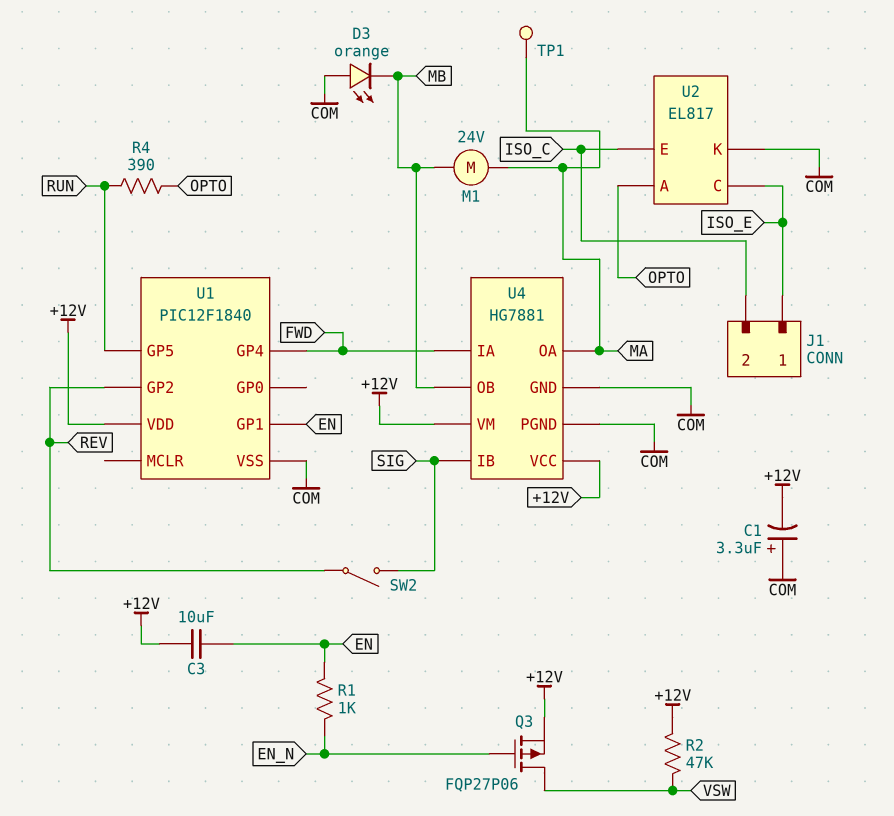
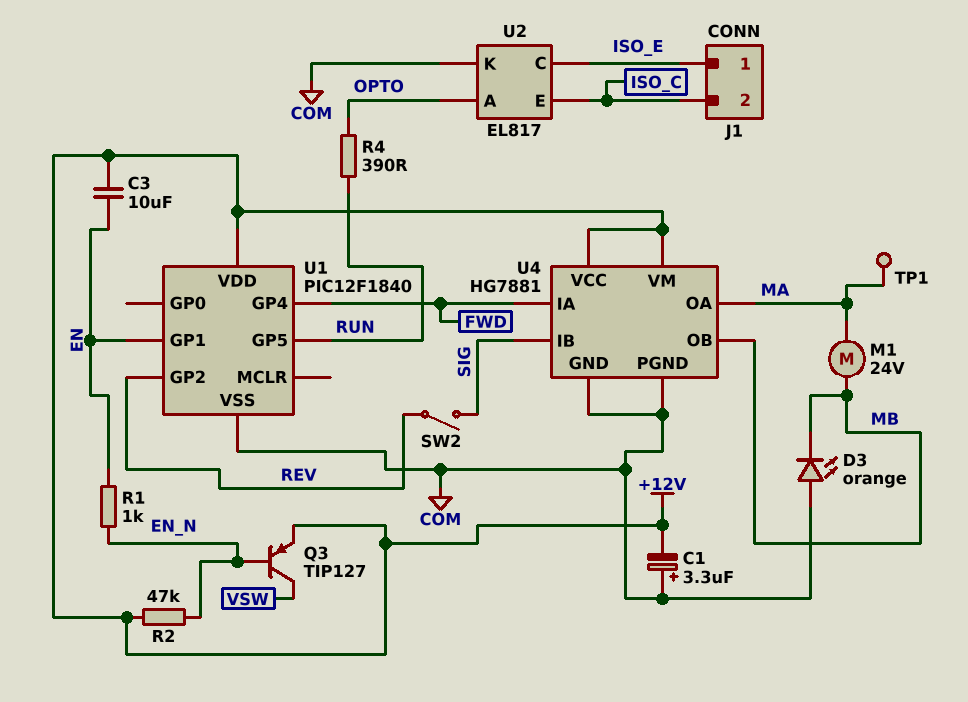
Q3: PMOS FQP27P06 (G EN_N, D VSW, S +12V) -> PNP TIP127 (B EN_N, C VSW, E +12V)
R2: 47k (+12V, VSW) -> 47k (+12V, EN_N)

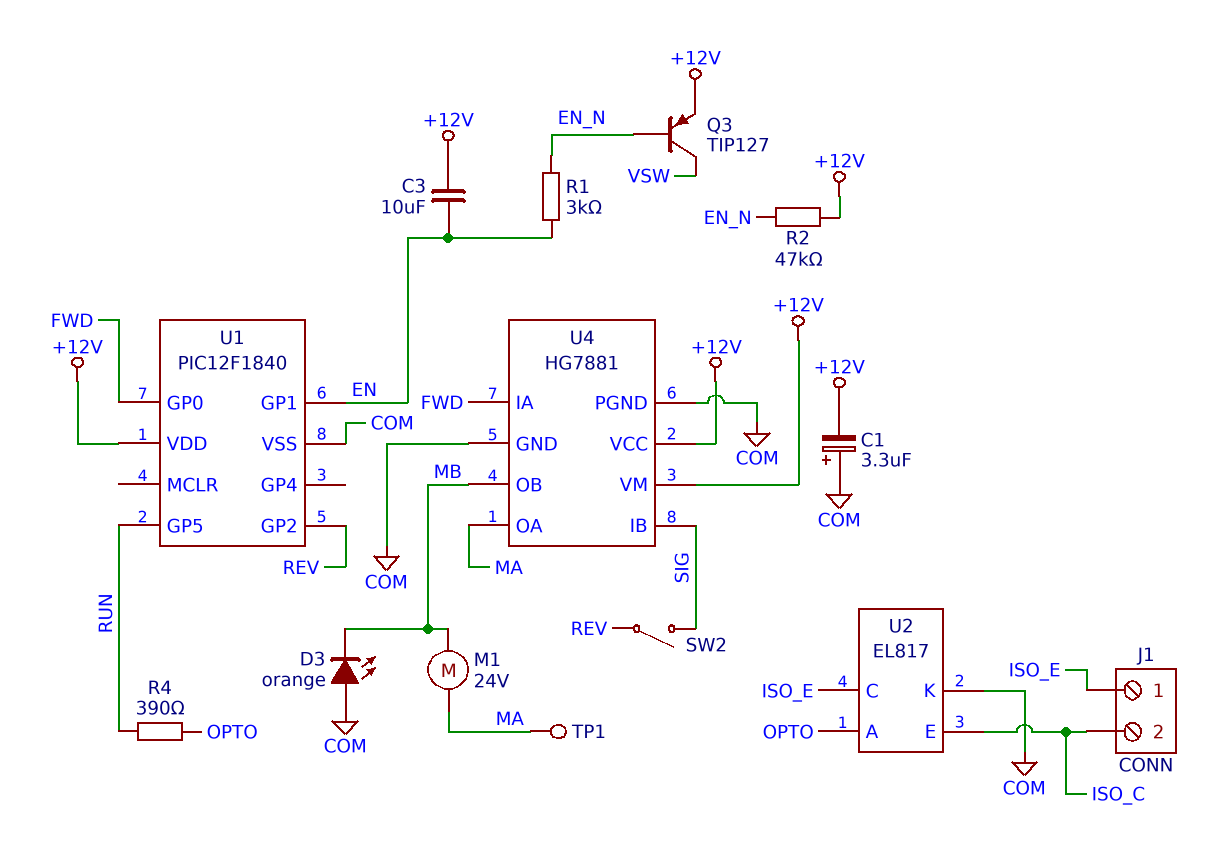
R1: 1k (EN, EN_N) -> 3k (EN, EN_N)
U1 pin GP0: none -> FWD
U1 pin GP4: FWD -> none

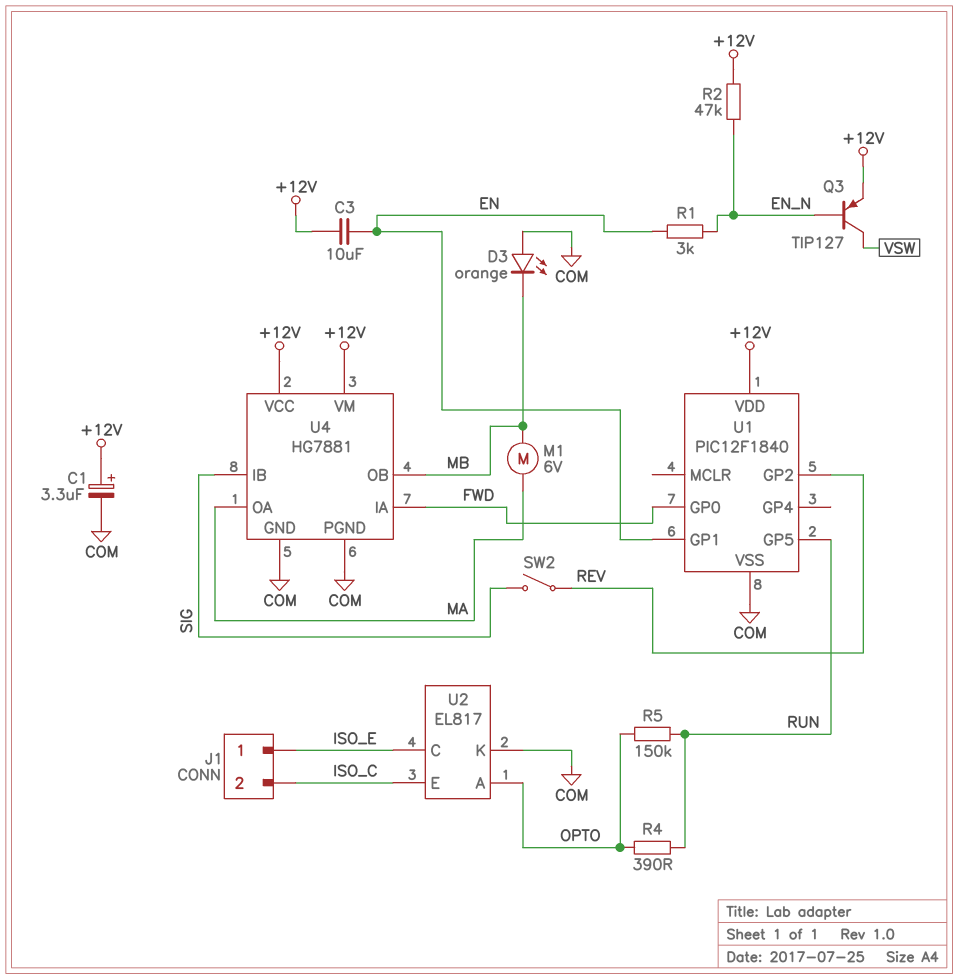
C1: 3.3uF (plus COM, minus +12V) -> 3.3uF (plus +12V, minus COM)
M1: motor 24V (MA, MB) -> motor 6V (MA, MB)
R5: none -> 150k (OPTO, RUN)
TP1: test point (MA) -> none

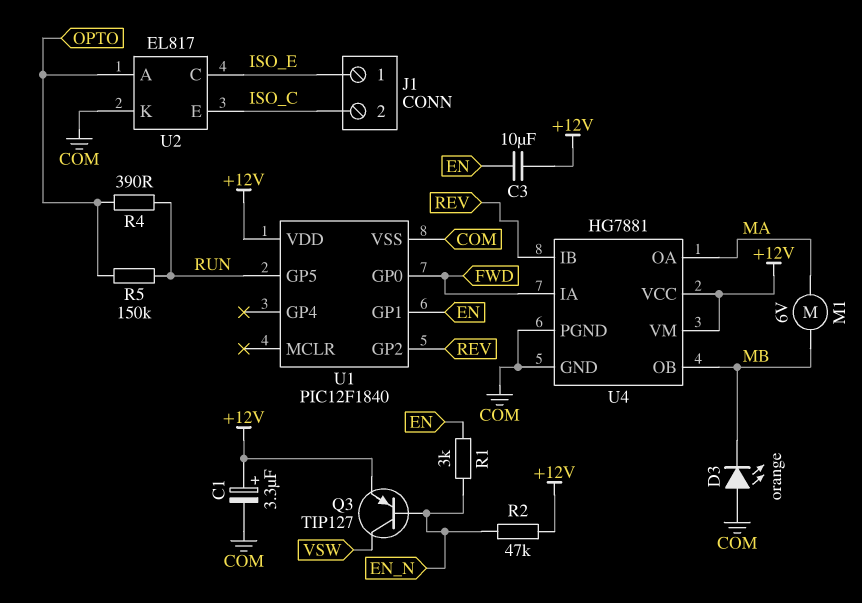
SW2: switch (REV, SIG) -> none
U4 pin IB: SIG -> REV

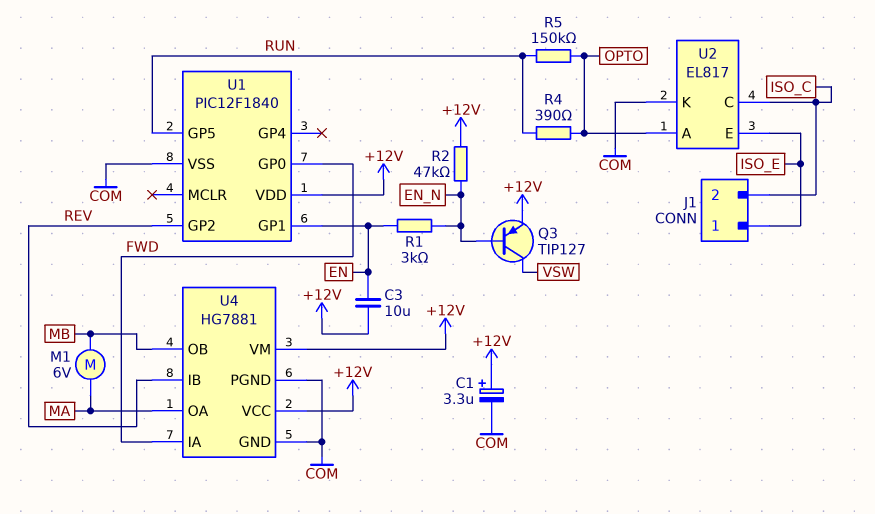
D3: LED orange (A COM, K MB) -> none
U2 pin C: ISO_E -> ISO_C
U2 pin E: ISO_C -> ISO_E

